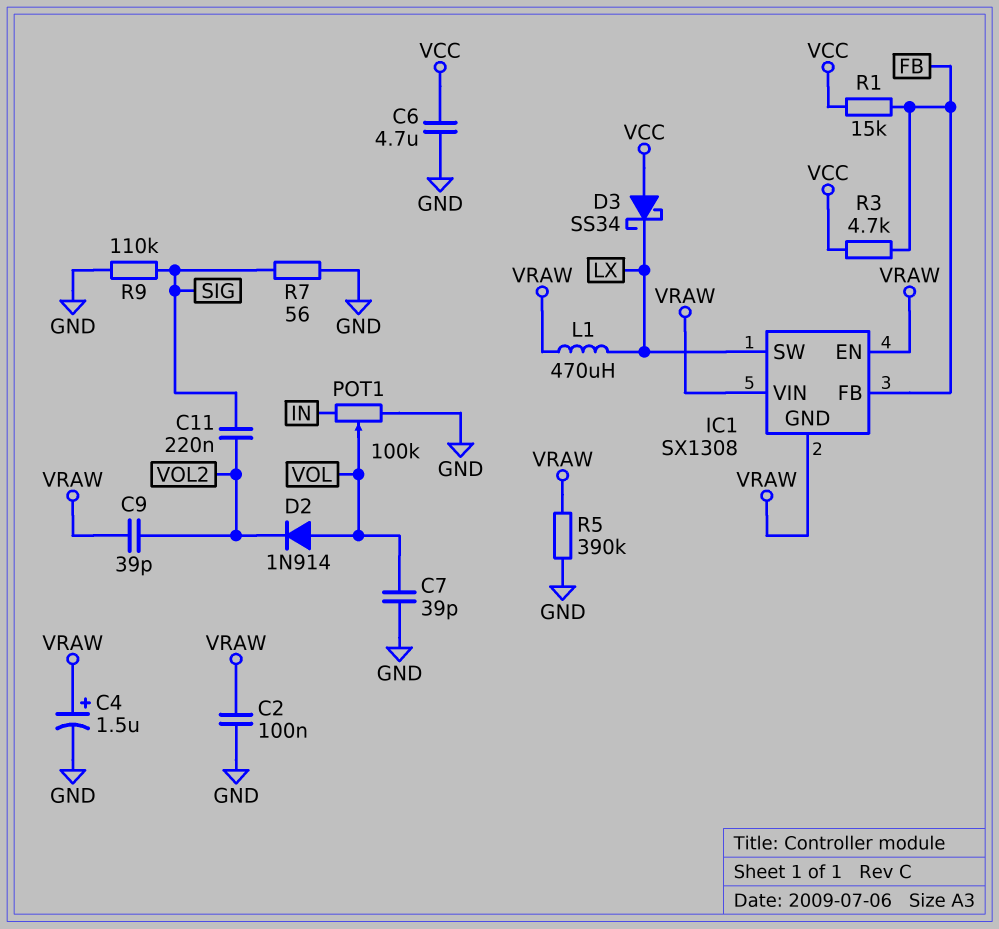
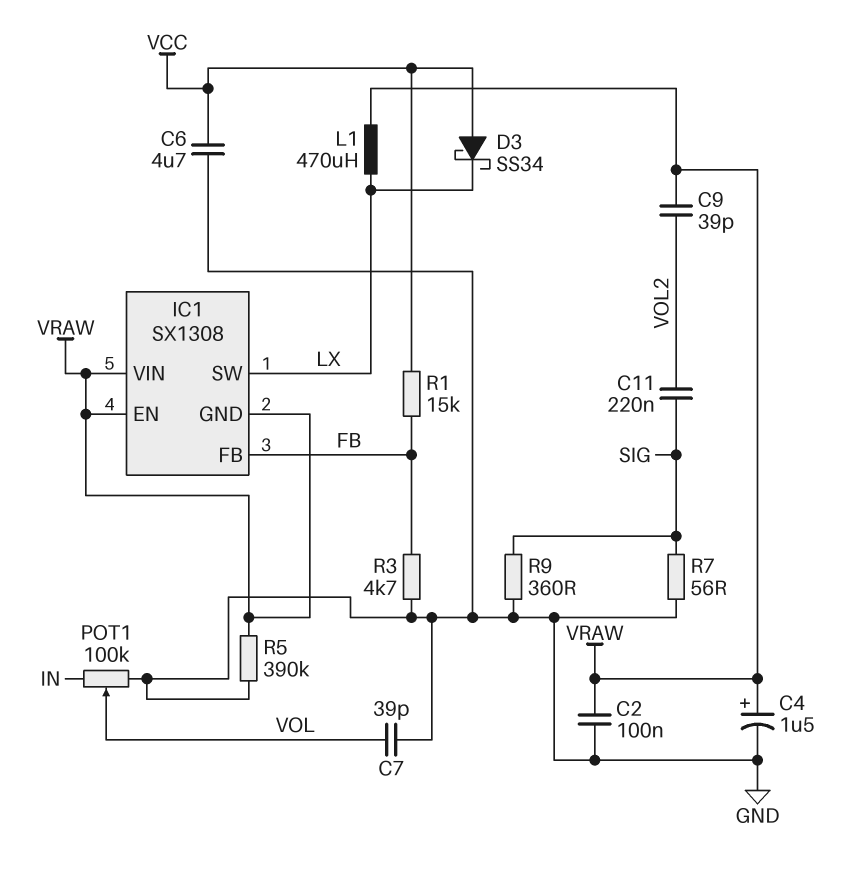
D2: diode 1N914 (A VOL, K VOL2) -> none
R3: 4.7k (FB, VCC) -> 4.7k (FB, GND)
R9: 110k (GND, SIG) -> 360 (GND, SIG)

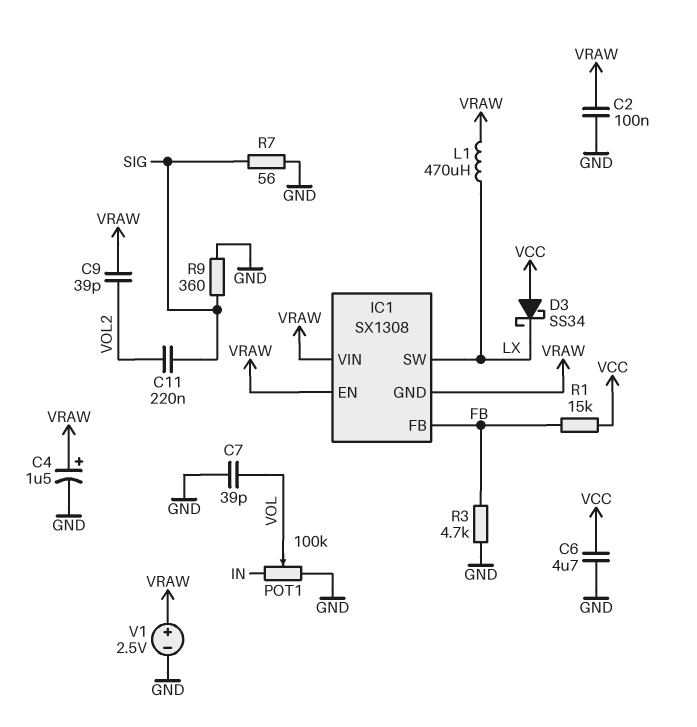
R5: 390k (GND, VRAW) -> none
V1: none -> 2.5V (plus VRAW, minus GND)

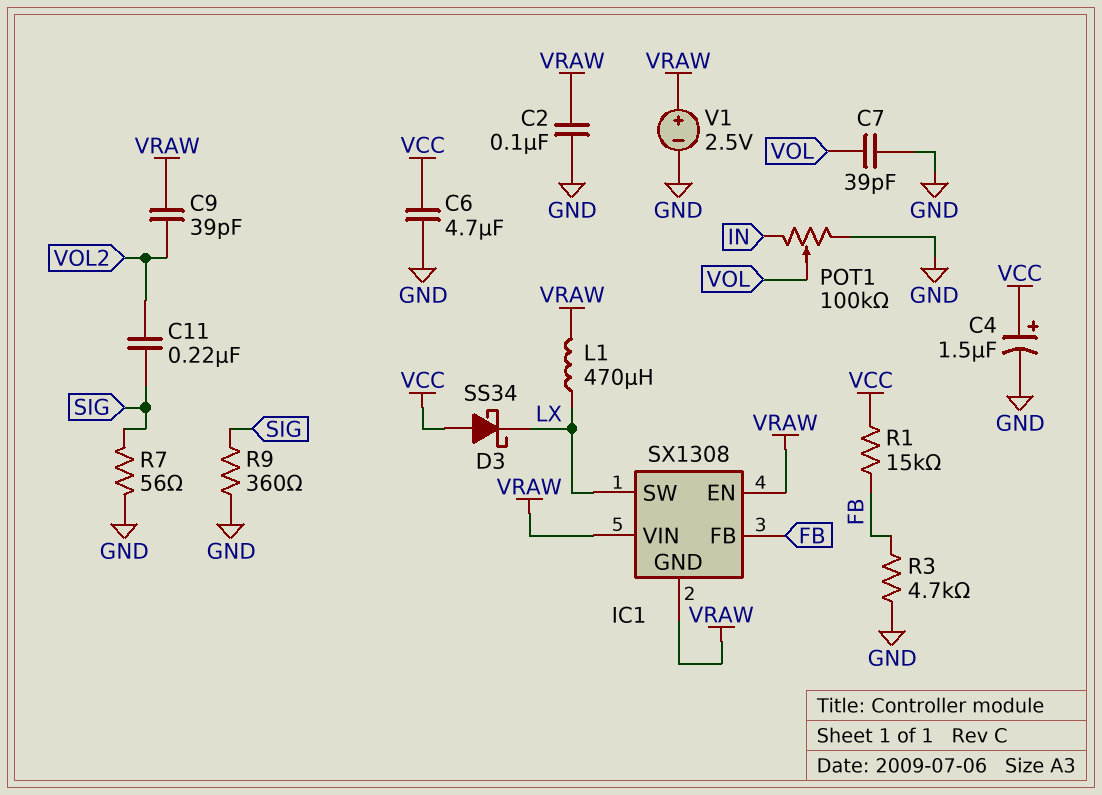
C4: 1.5uF (plus VRAW, minus GND) -> 1.5uF (plus VCC, minus GND)

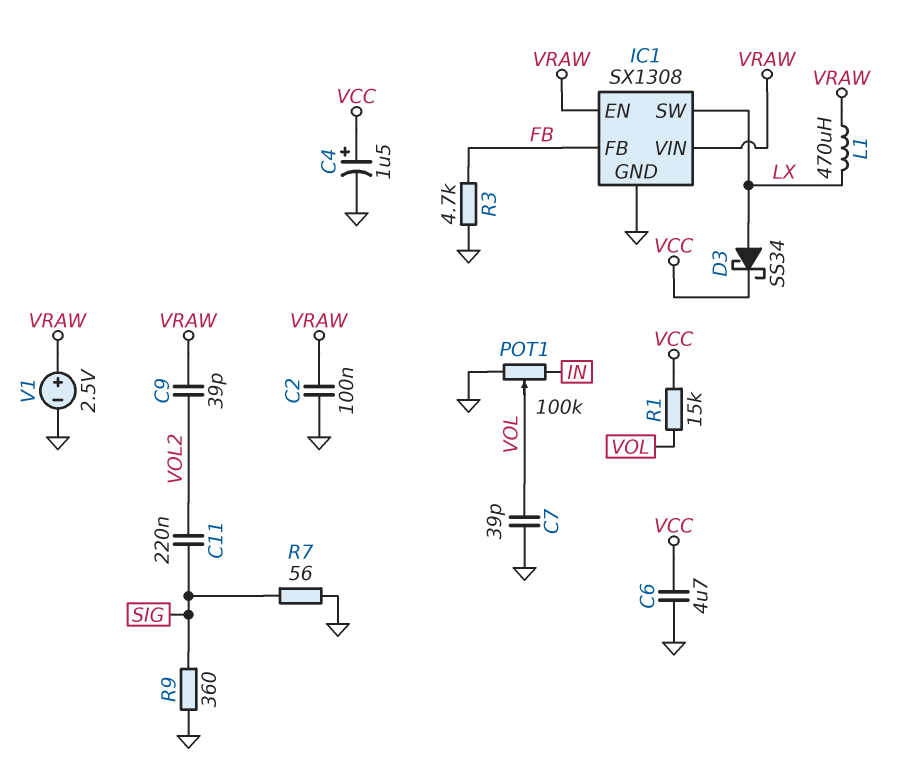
D3: schottky SS34 (A VCC, K LX) -> schottky SS34 (A LX, K VCC)
IC1 pin GND: VRAW -> GND
R1: 15k (FB, VCC) -> 15k (VCC, VOL)

